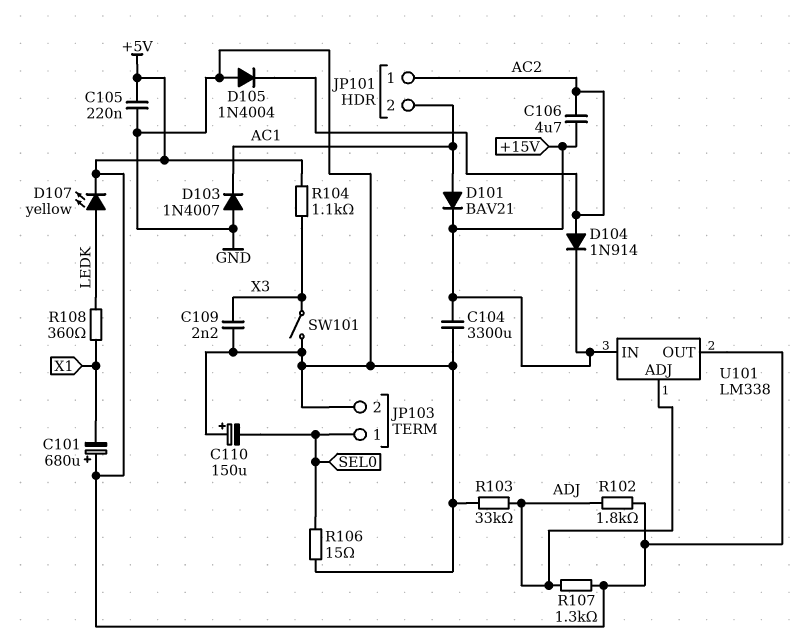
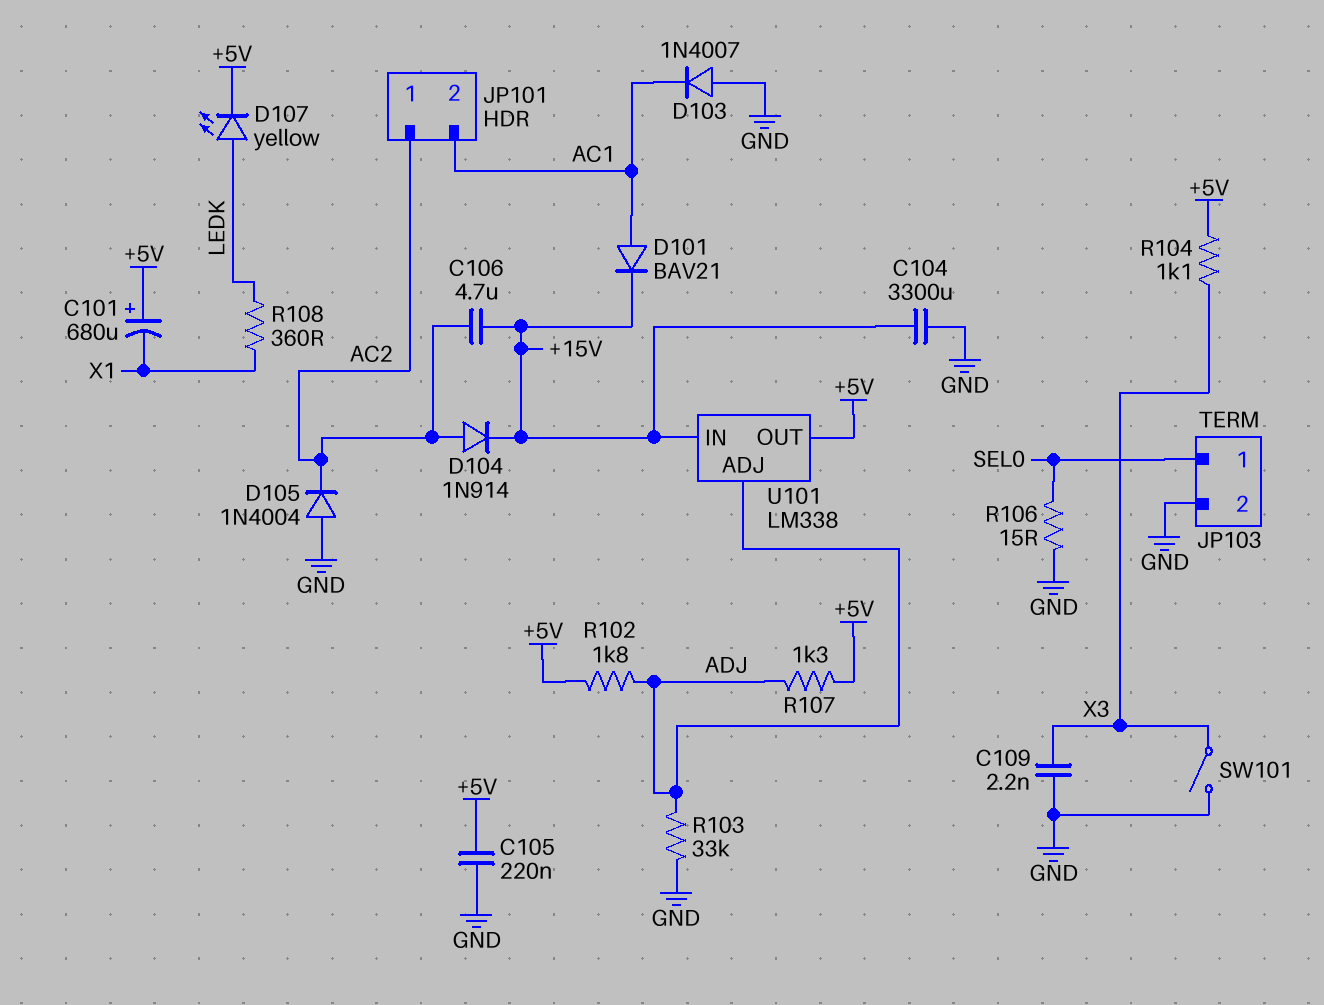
C110: 150uF (plus GND, minus SEL0) -> none

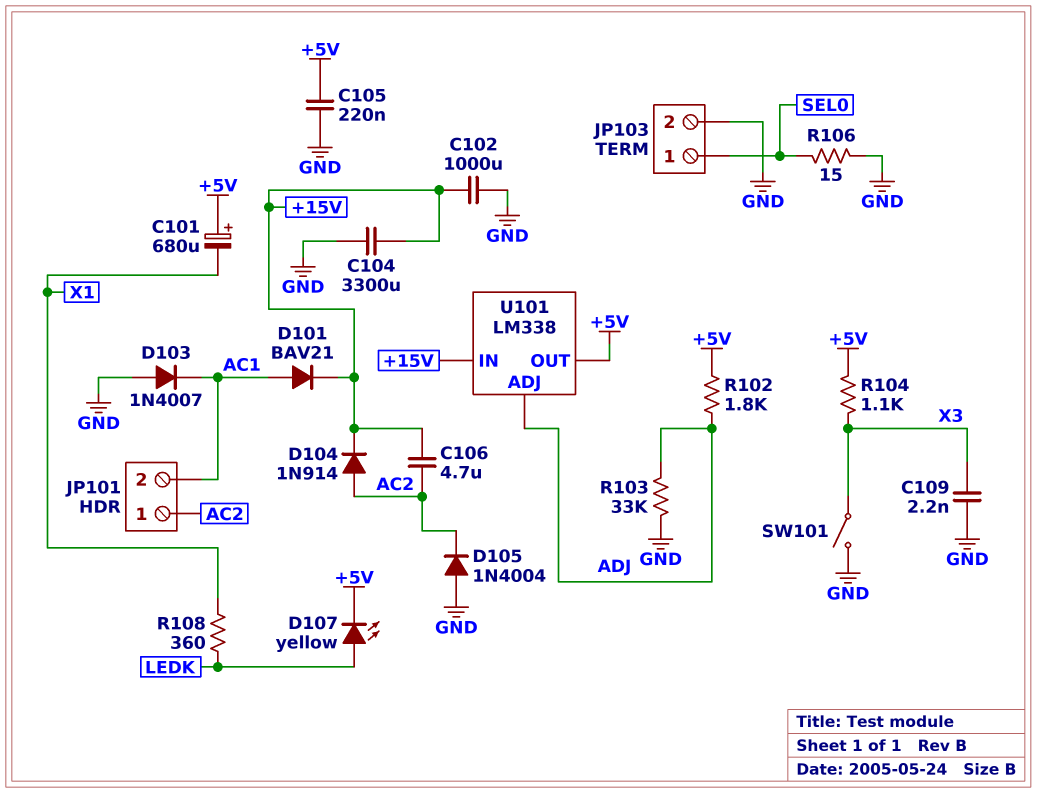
C102: none -> 1000uF (+15V, GND)
R107: 1.3k (+5V, ADJ) -> none

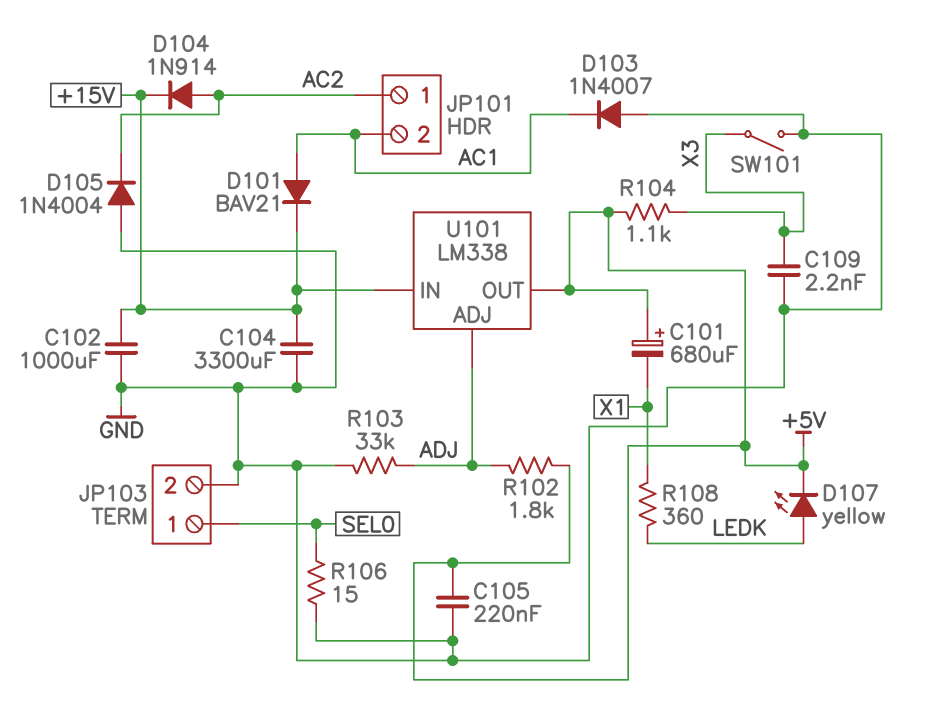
C106: 4.7uF (+15V, AC2) -> none

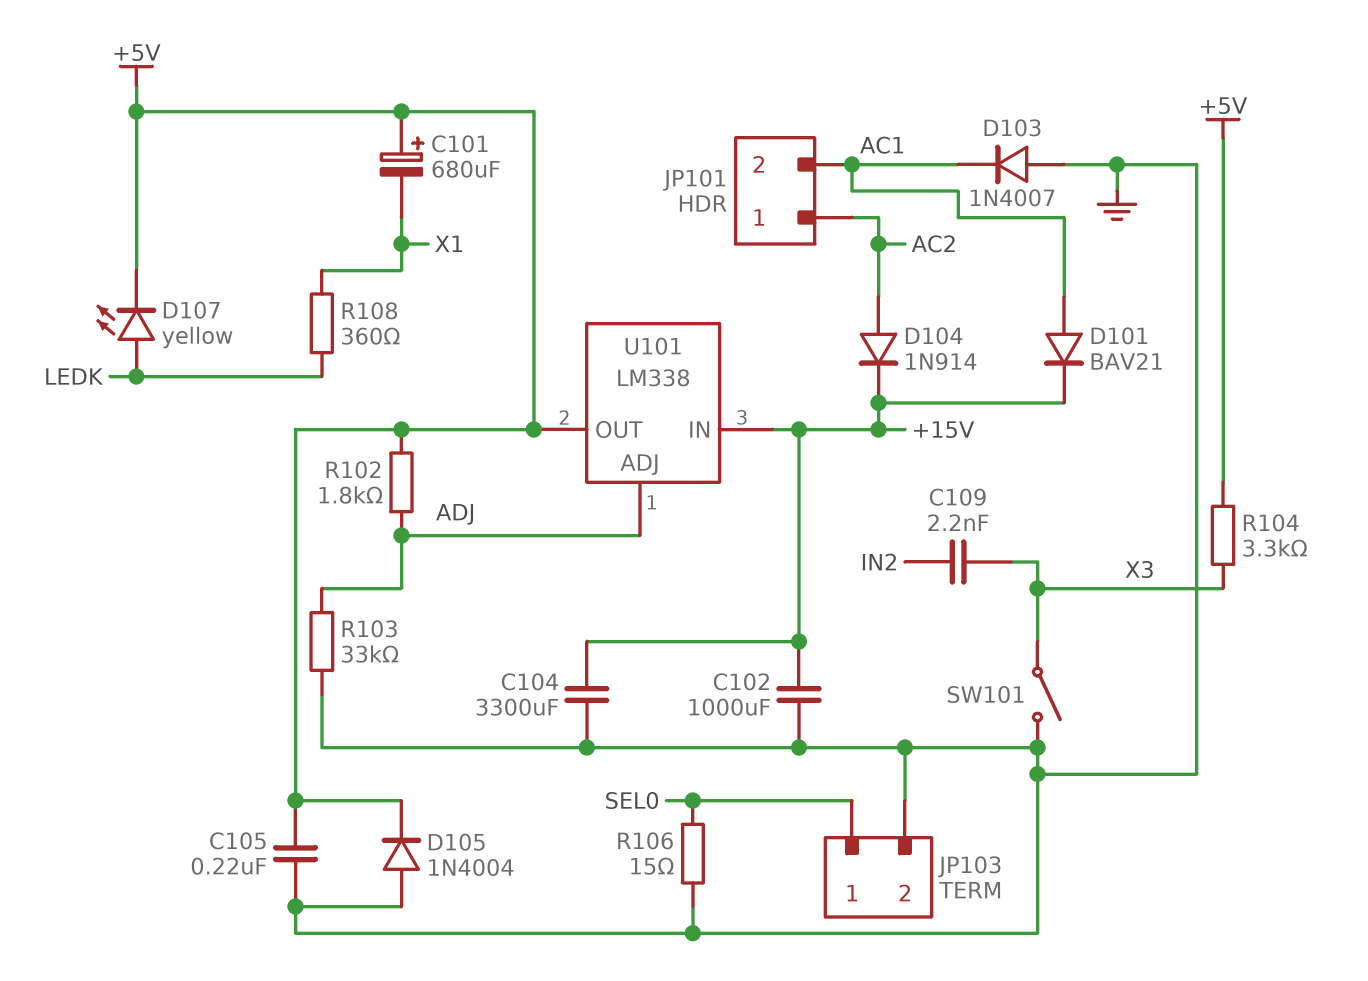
C109: 2.2nF (GND, X3) -> 2.2nF (IN2, X3)
D105: diode 1N4004 (A GND, K AC2) -> diode 1N4004 (A GND, K +5V)
R104: 1.1k (+5V, X3) -> 3.3k (+5V, X3)

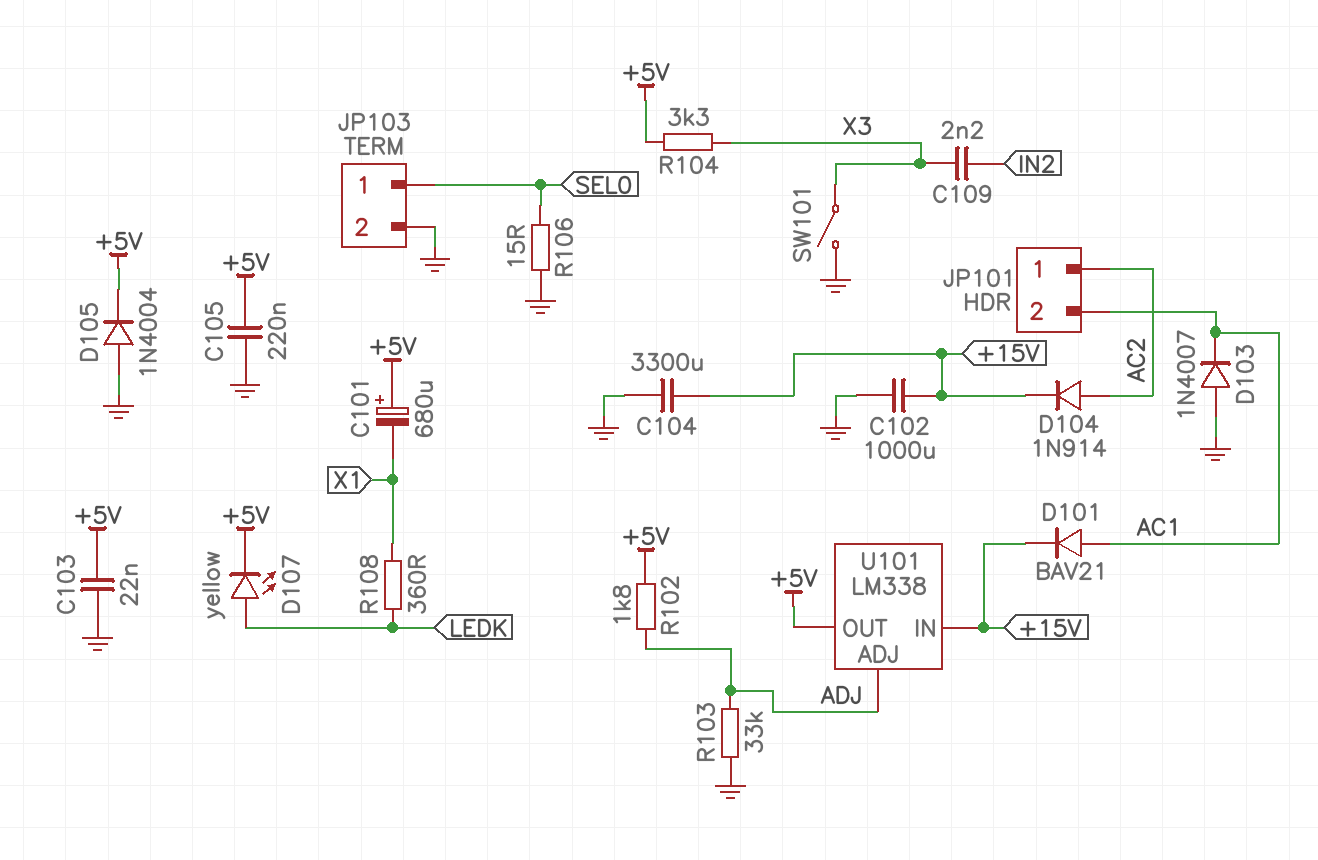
C103: none -> 22nF (+5V, GND)

